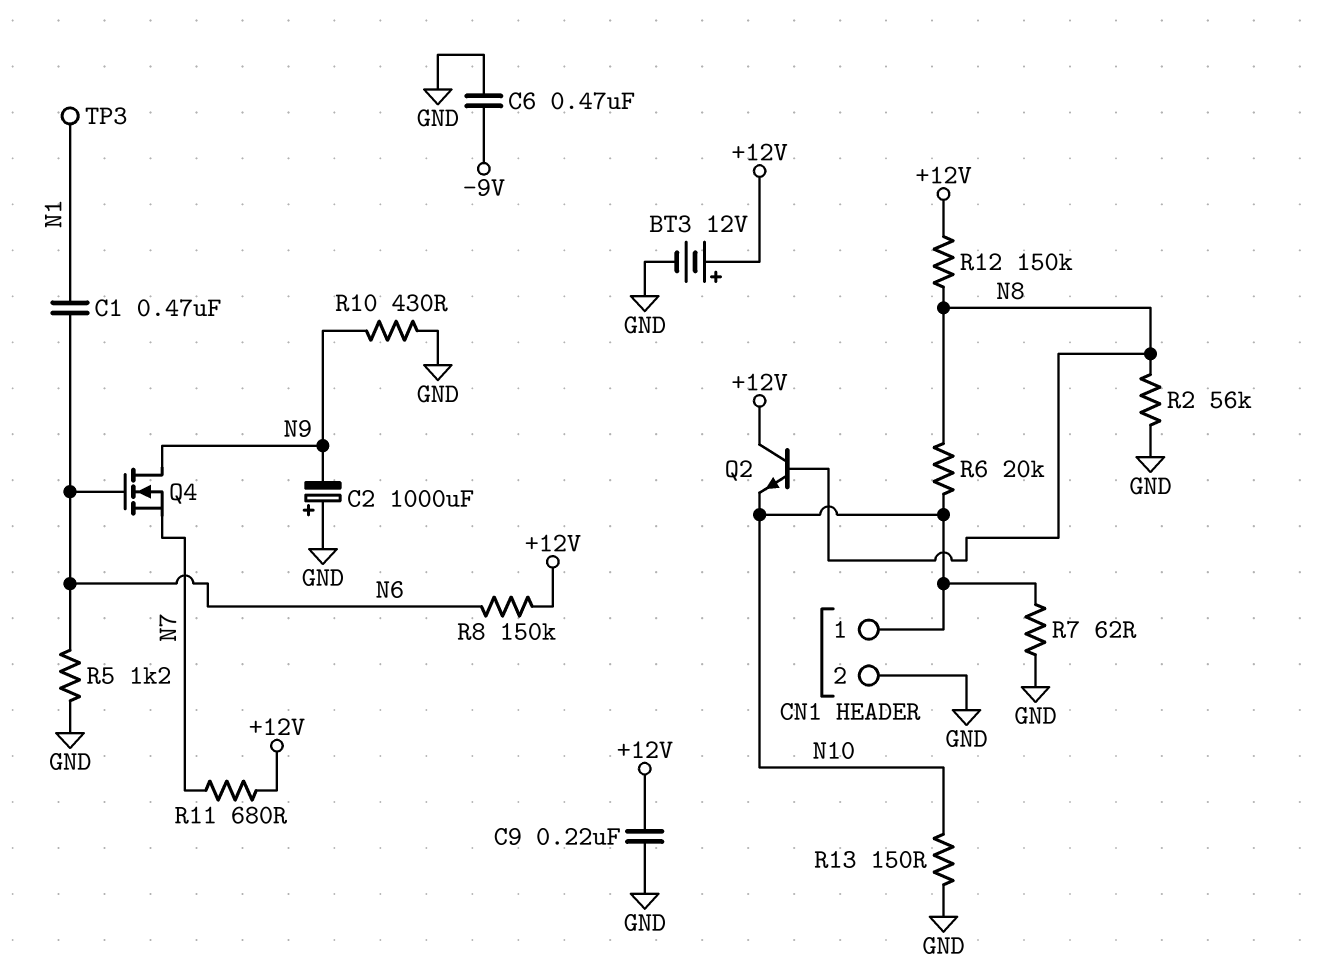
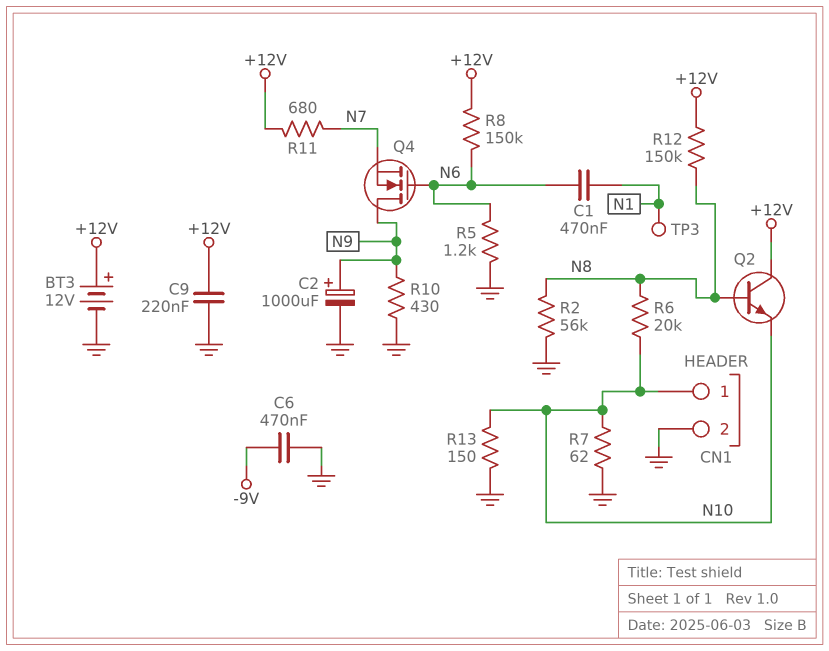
C2: 1000uF (plus GND, minus N9) -> 1000uF (plus N9, minus GND)

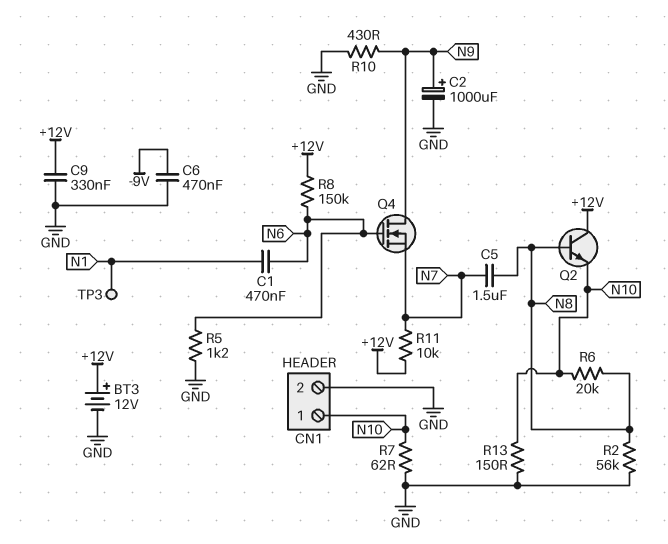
C5: none -> 1.5uF (N7, N8)
C9: 220nF (+12V, GND) -> 330nF (+12V, GND)
R11: 680 (+12V, N7) -> 10k (+12V, N7)
R12: 150k (+12V, N8) -> none

